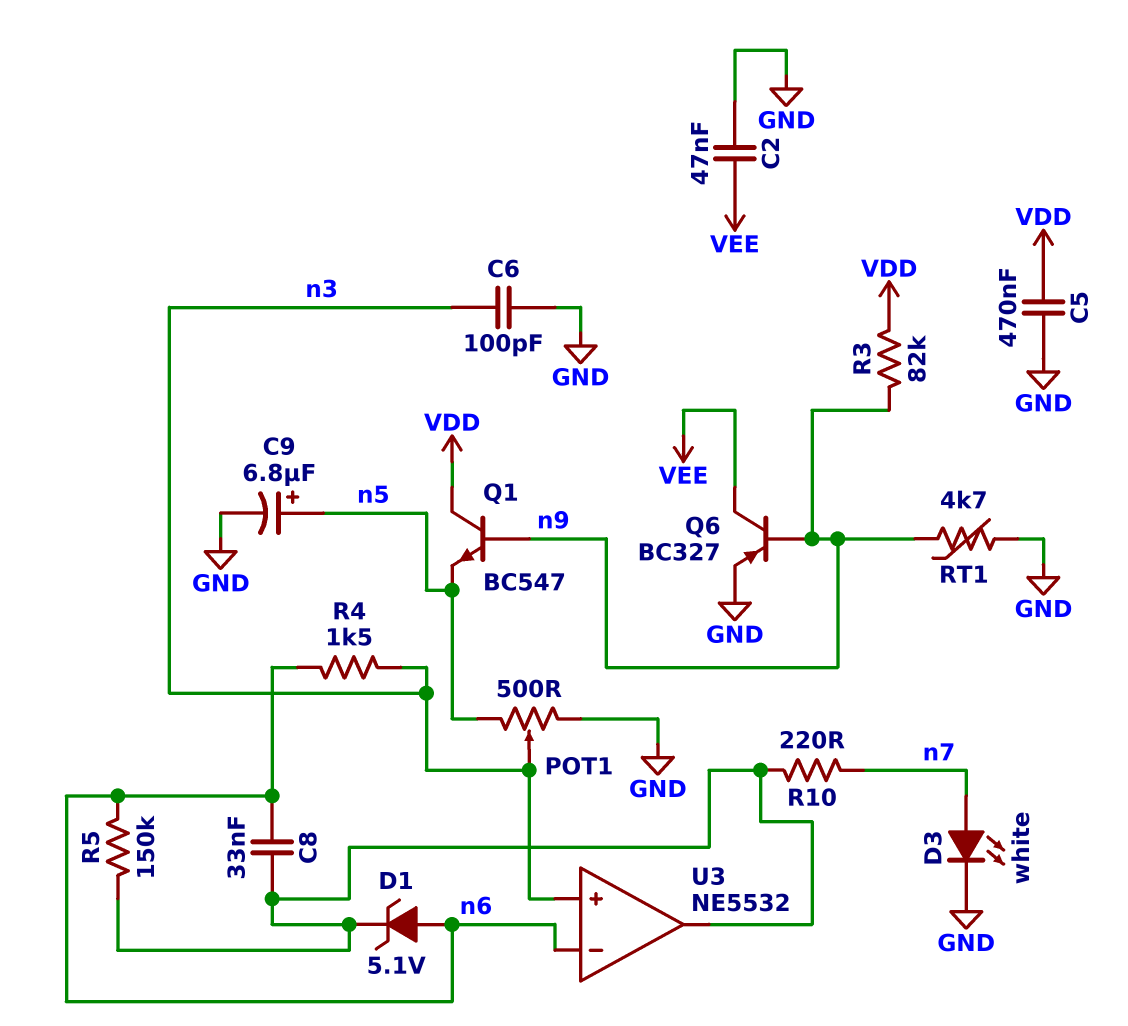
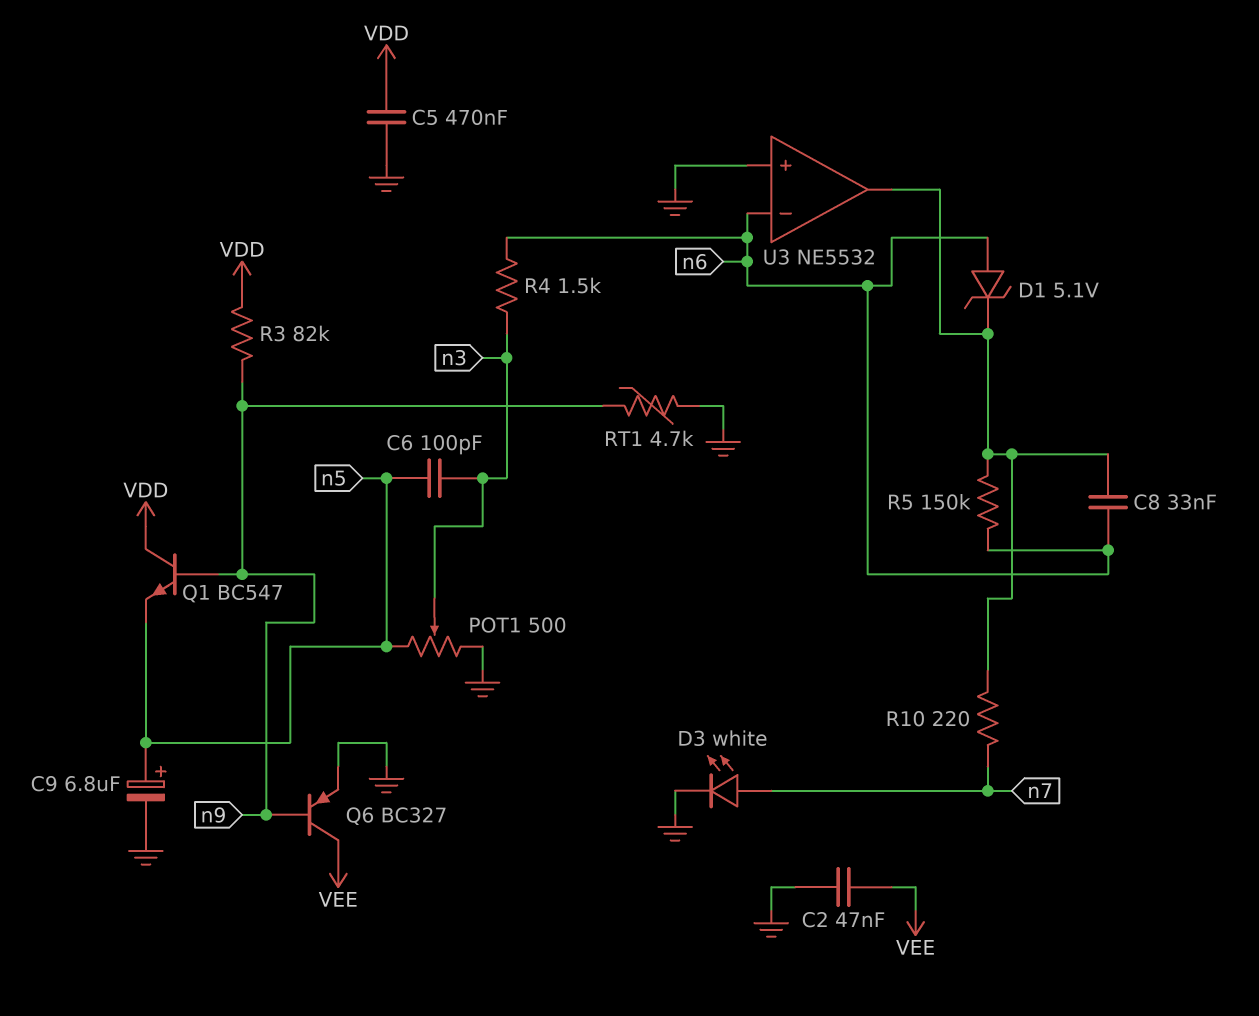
C6: 100pF (GND, n3) -> 100pF (n3, n5)
U3 pin in+: n3 -> GND

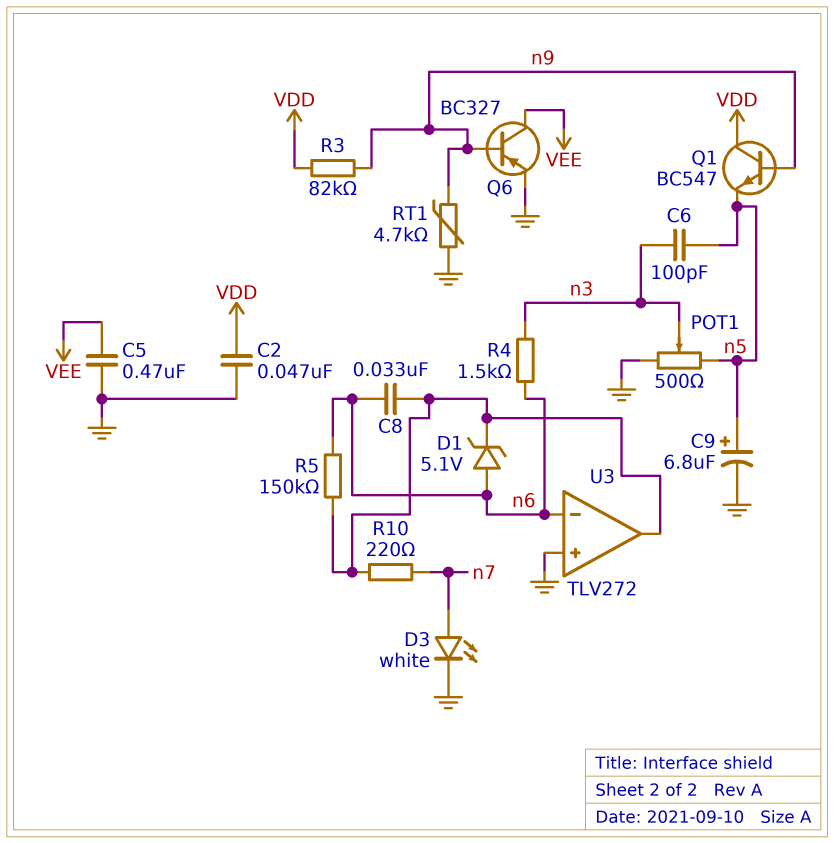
C2: 47nF (GND, VEE) -> 47nF (GND, VDD)
C5: 470nF (GND, VDD) -> 470nF (GND, VEE)
U3: NE5532 -> TLV272

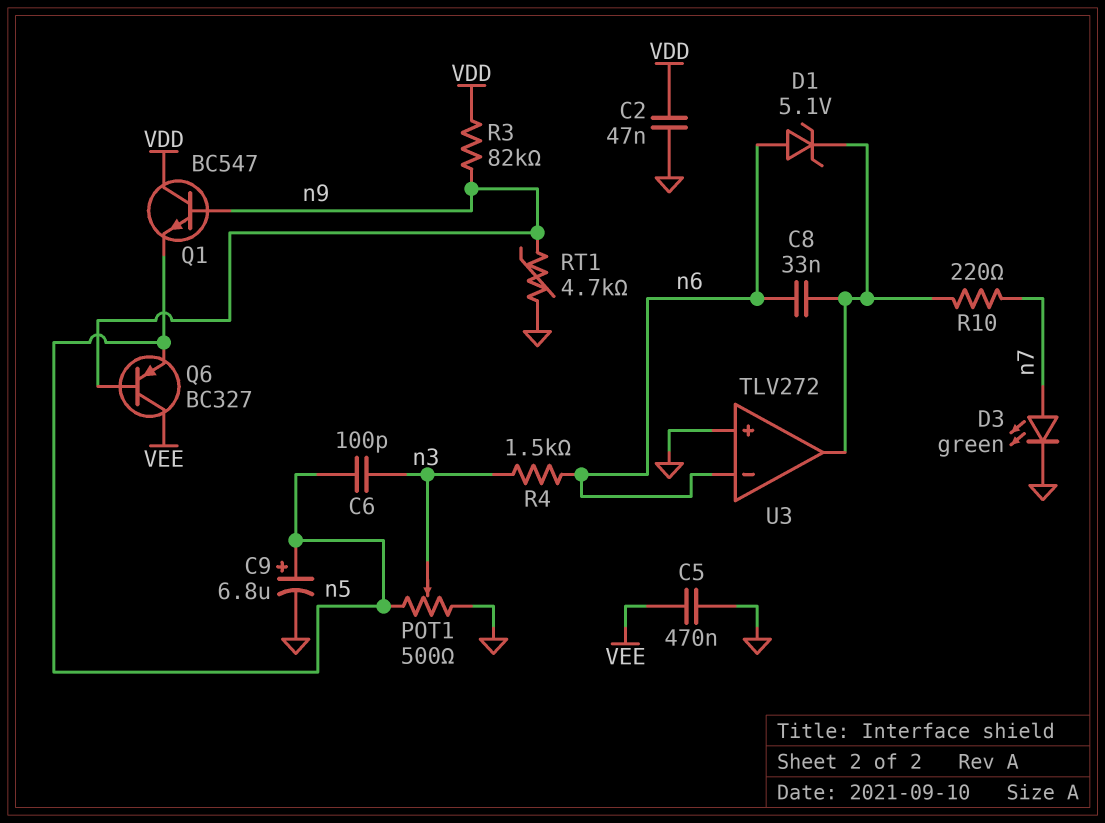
D3: LED white (A n7, K GND) -> LED green (A n7, K GND)
Q6: PNP BC327 (B n9, C VEE, E GND) -> PNP BC327 (B n9, C VEE, E n5)
R5: 150k (U3/out, n6) -> none

